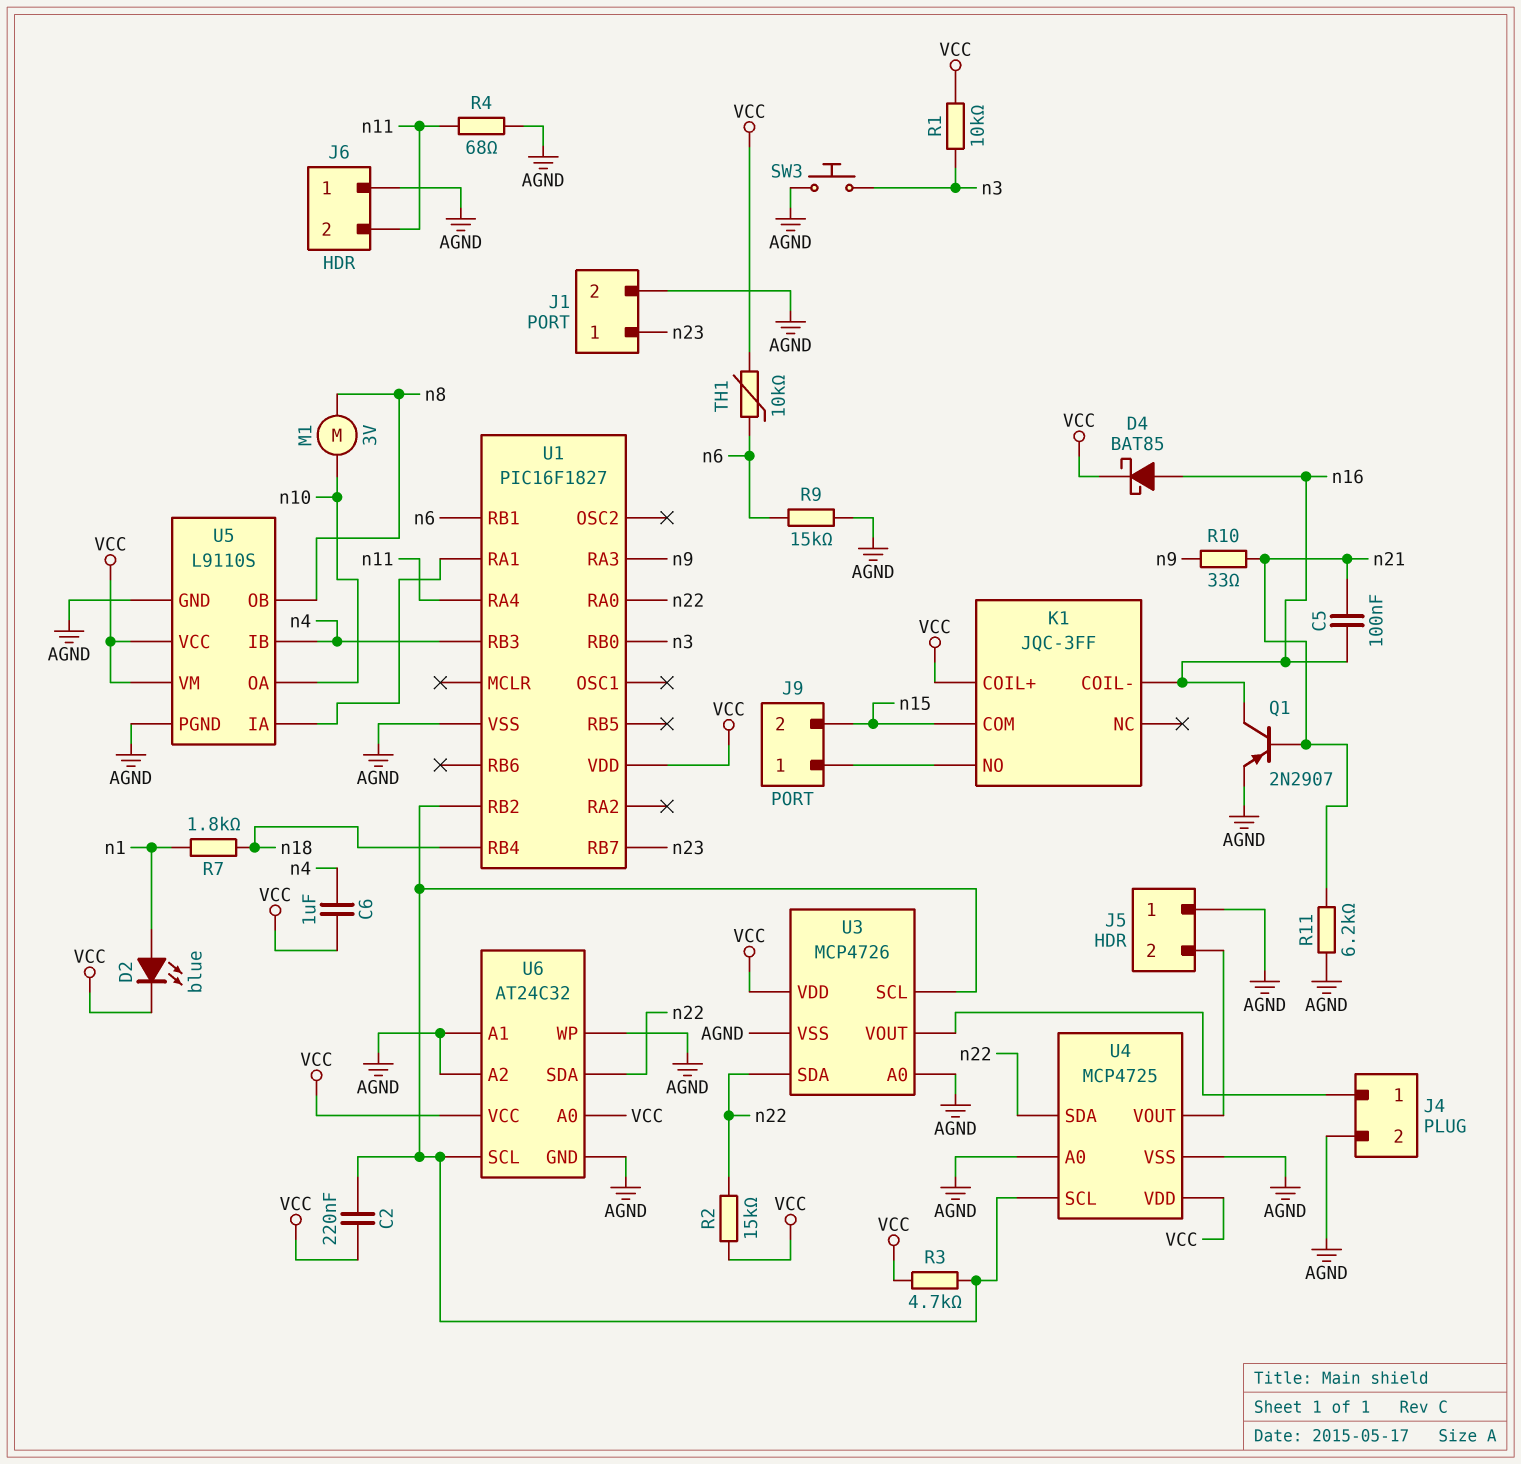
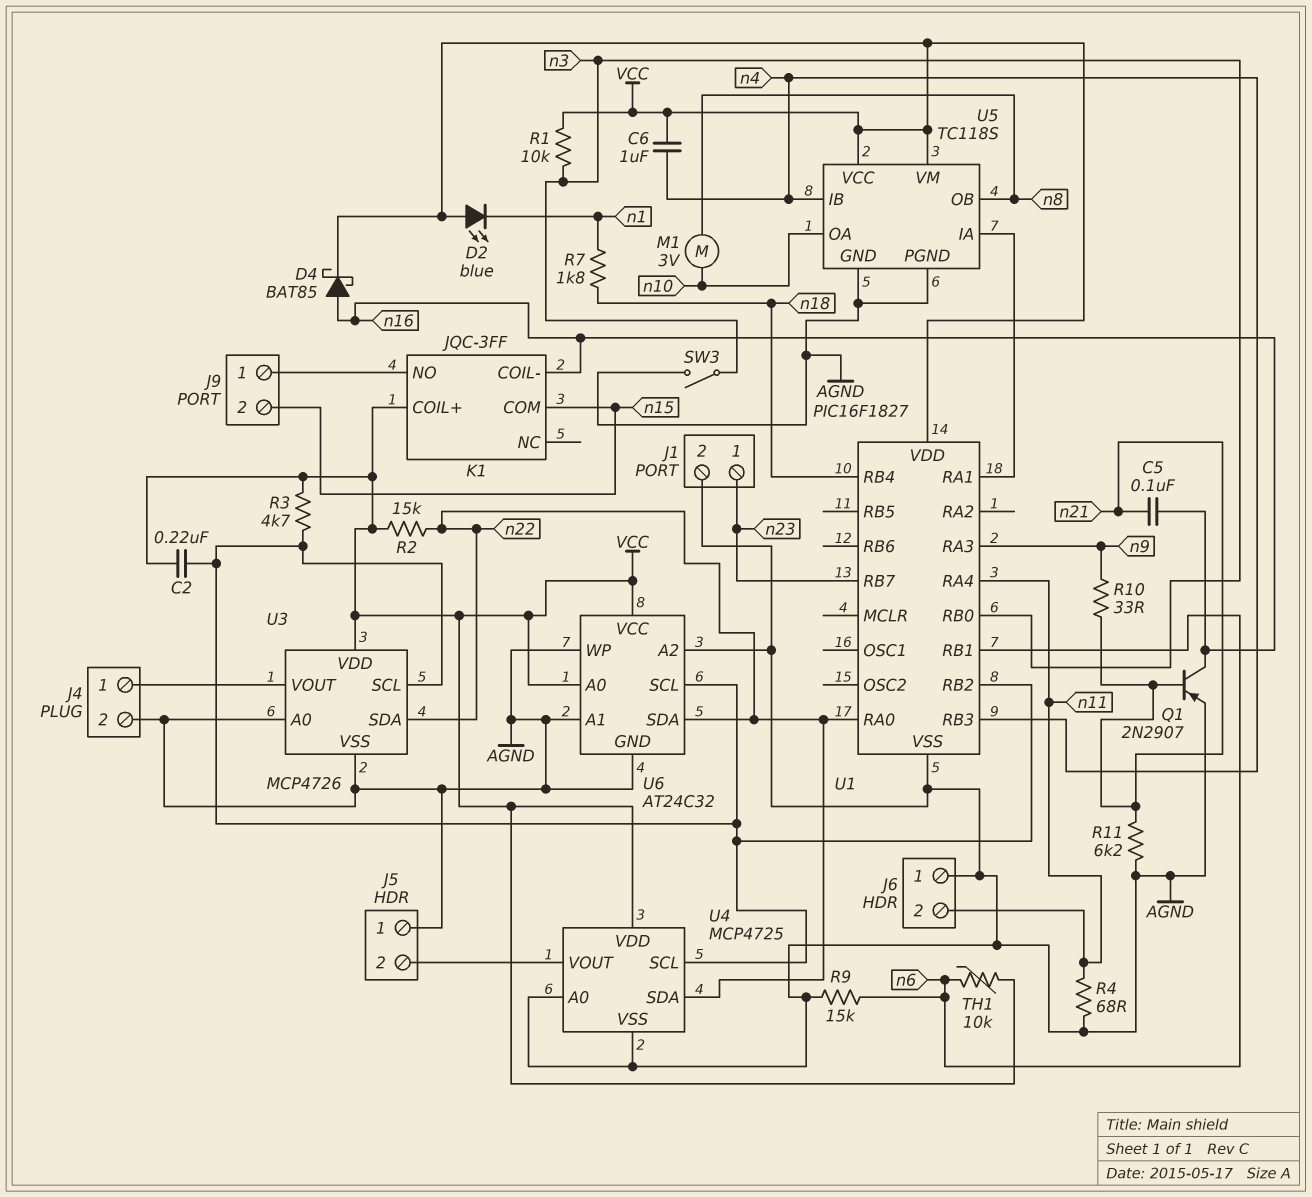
D2: LED blue (A n1, K VCC) -> LED blue (A VCC, K n1)
SW3: button (AGND, n3) -> switch (AGND, n3)
U5: L9110S -> TC118S

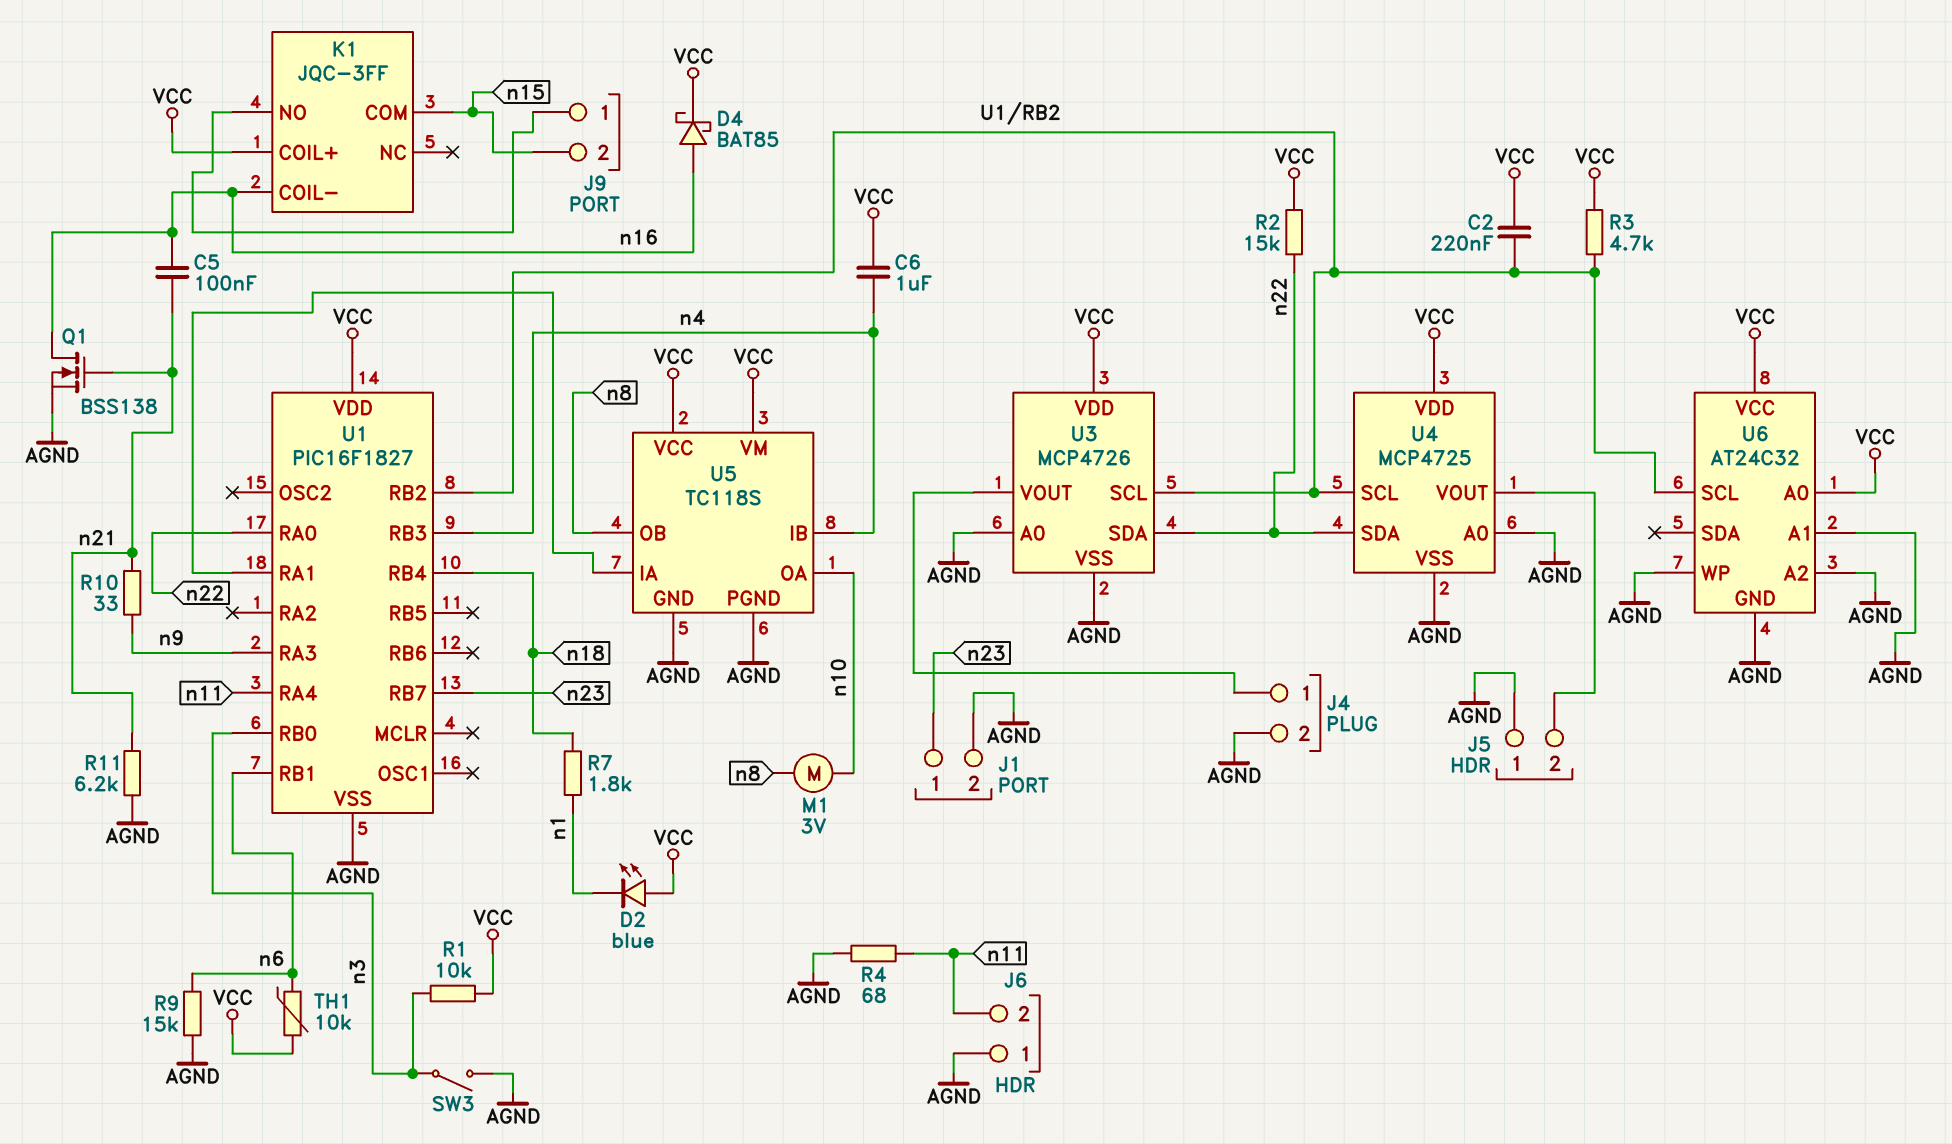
Q1: PNP 2N2907 (B n21, C n16, E AGND) -> NMOS BSS138 (G n21, D n16, S AGND)
U6 pin SDA: n22 -> none

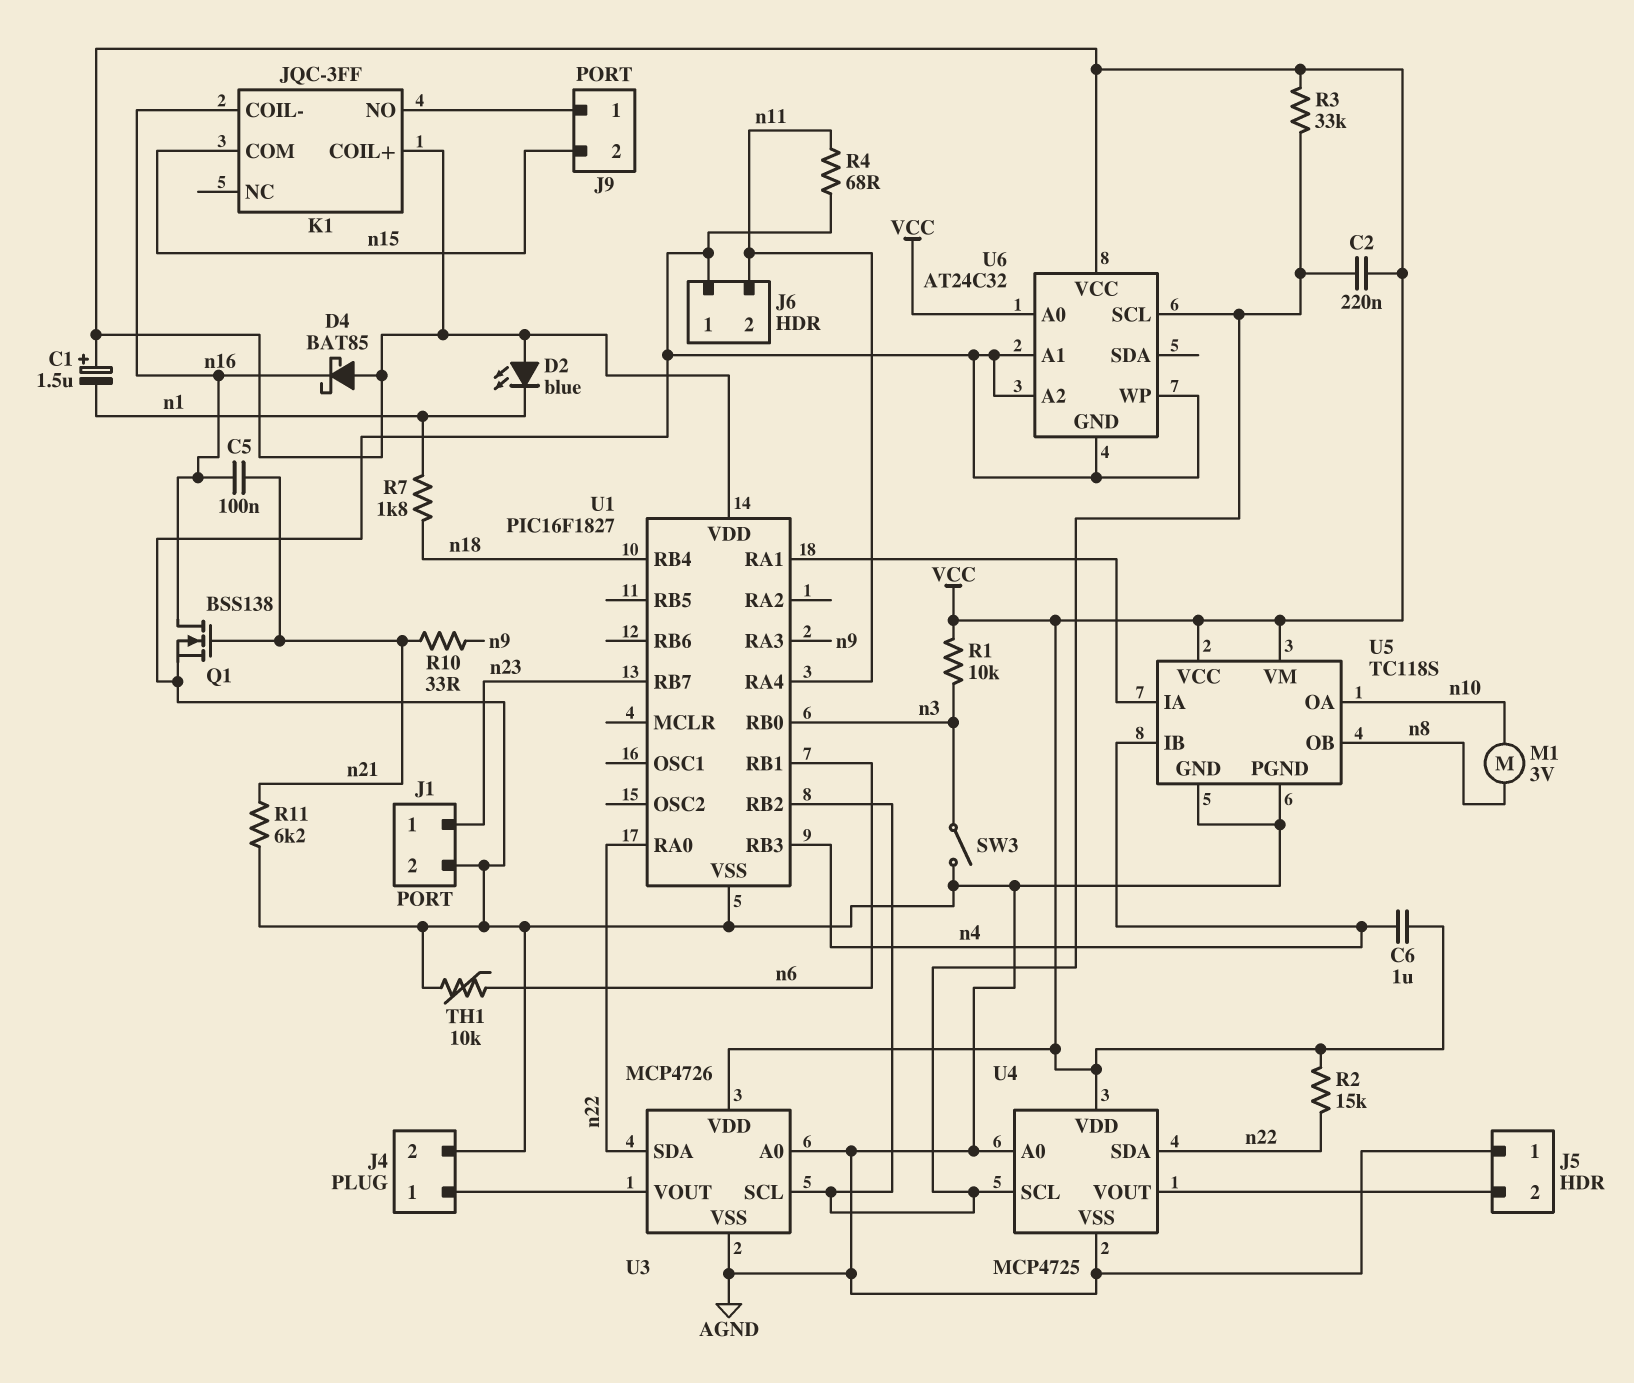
C1: none -> 1.5uF (plus VCC, minus n1)
D4: schottky BAT85 (A n16, K VCC) -> schottky BAT85 (A VCC, K n16)
R3: 4.7k (U1/RB2, VCC) -> 33k (U1/RB2, VCC)
R9: 15k (AGND, n6) -> none
TH1: 10k (VCC, n6) -> 10k (AGND, n6)

